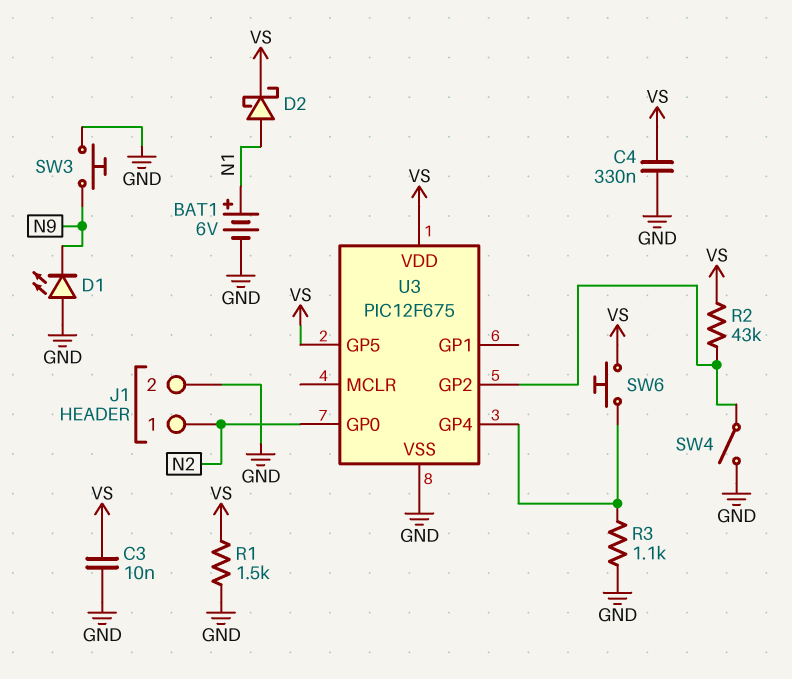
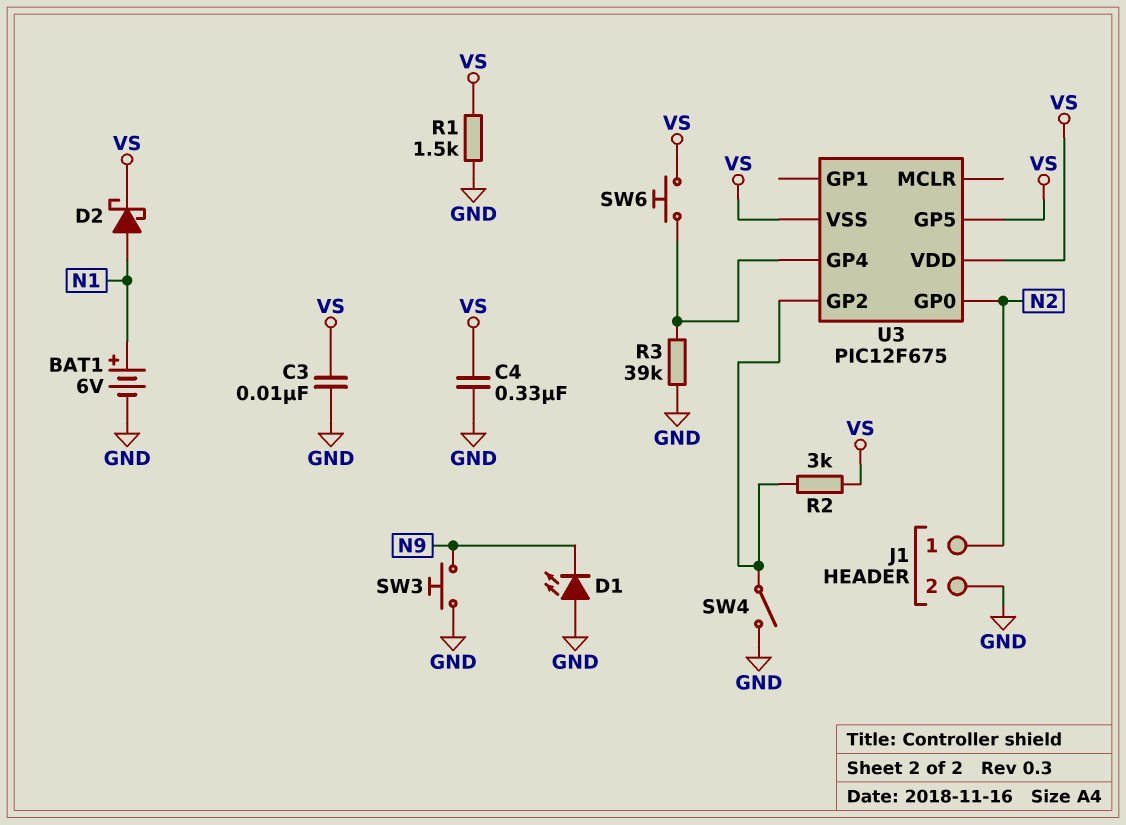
R2: 43k (U3/GP2, VS) -> 3k (U3/GP2, VS)
R3: 1.1k (GND, U3/GP4) -> 39k (GND, U3/GP4)
U3 pin VSS: GND -> VS

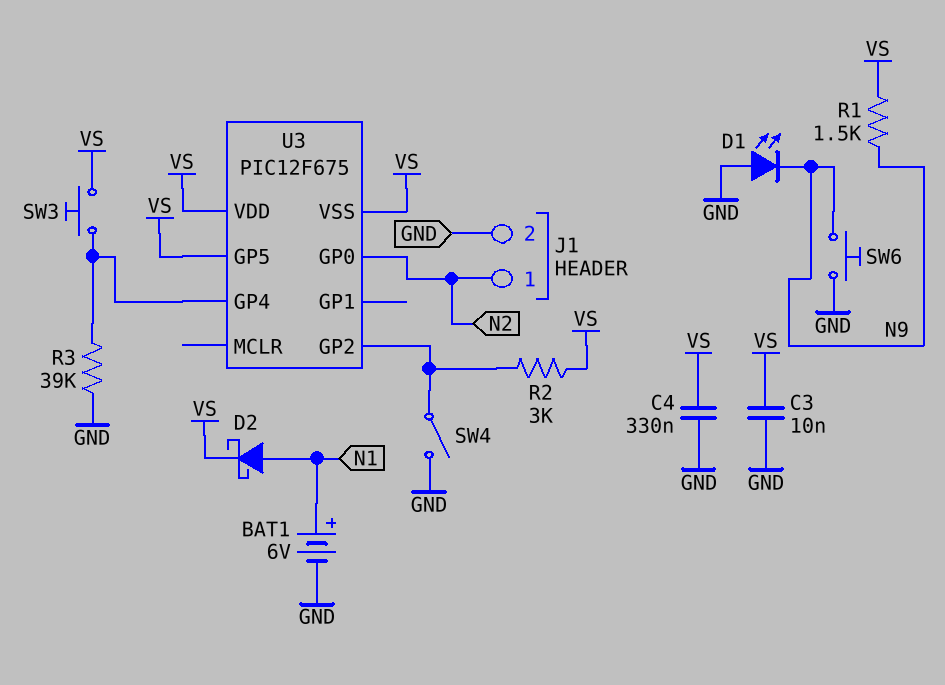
R1: 1.5k (GND, VS) -> 1.5k (N9, VS)
SW3: button (GND, N9) -> button (U3/GP4, VS)
SW6: button (U3/GP4, VS) -> button (GND, N9)

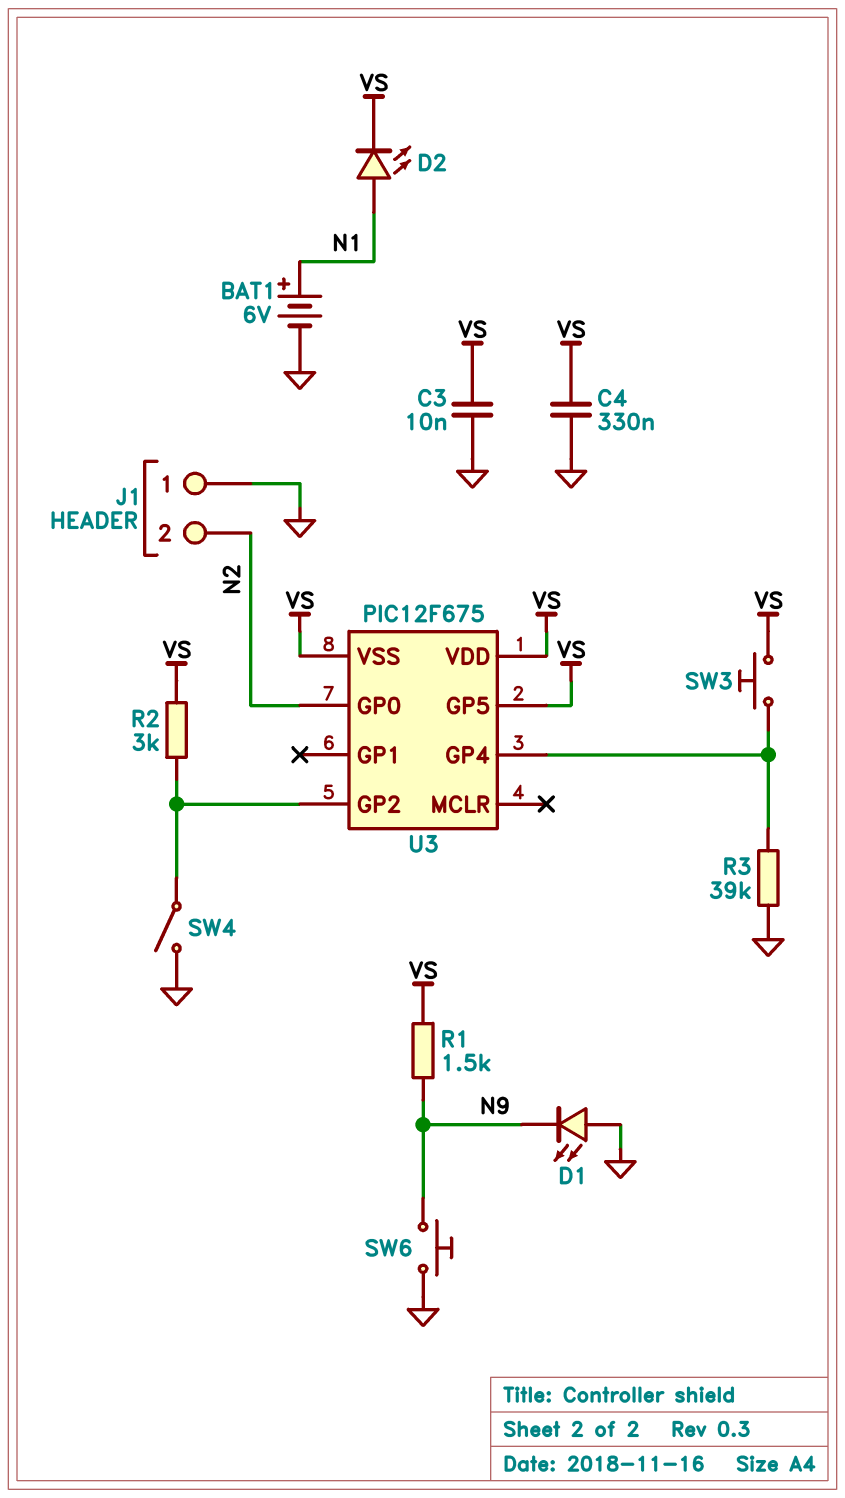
D2: schottky (A N1, K VS) -> LED (A N1, K VS)
J1 pin 1: N2 -> GND
J1 pin 2: GND -> N2

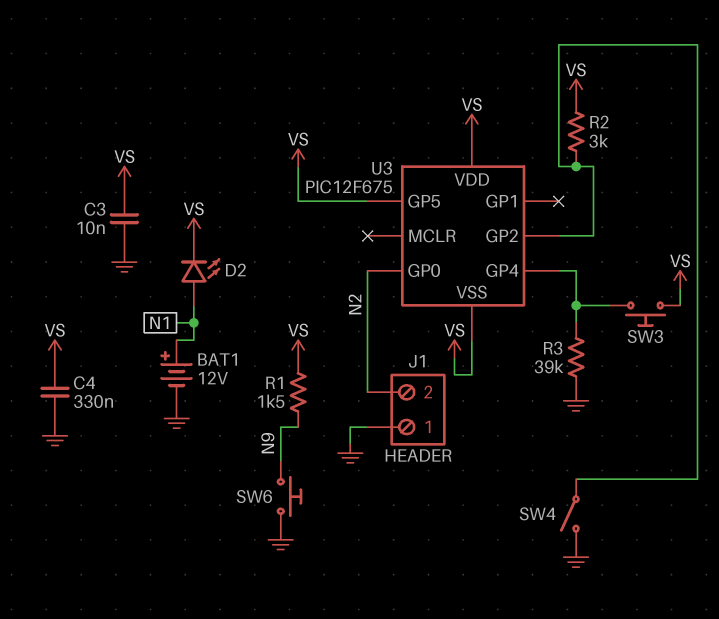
BAT1: 6V (plus N1, minus GND) -> 12V (plus N1, minus GND)
D1: LED (A GND, K N9) -> none

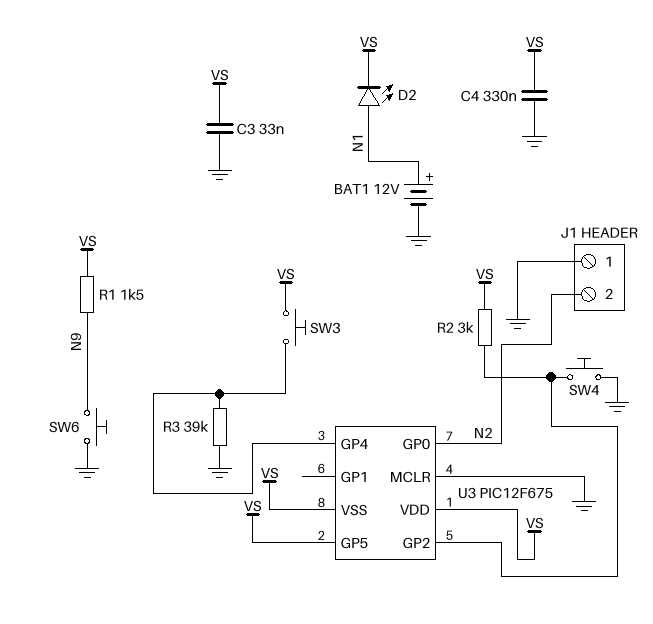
C3: 10nF (GND, VS) -> 33nF (GND, VS)
SW4: switch (GND, U3/GP2) -> button (GND, U3/GP2)
U3 pin MCLR: none -> GND

